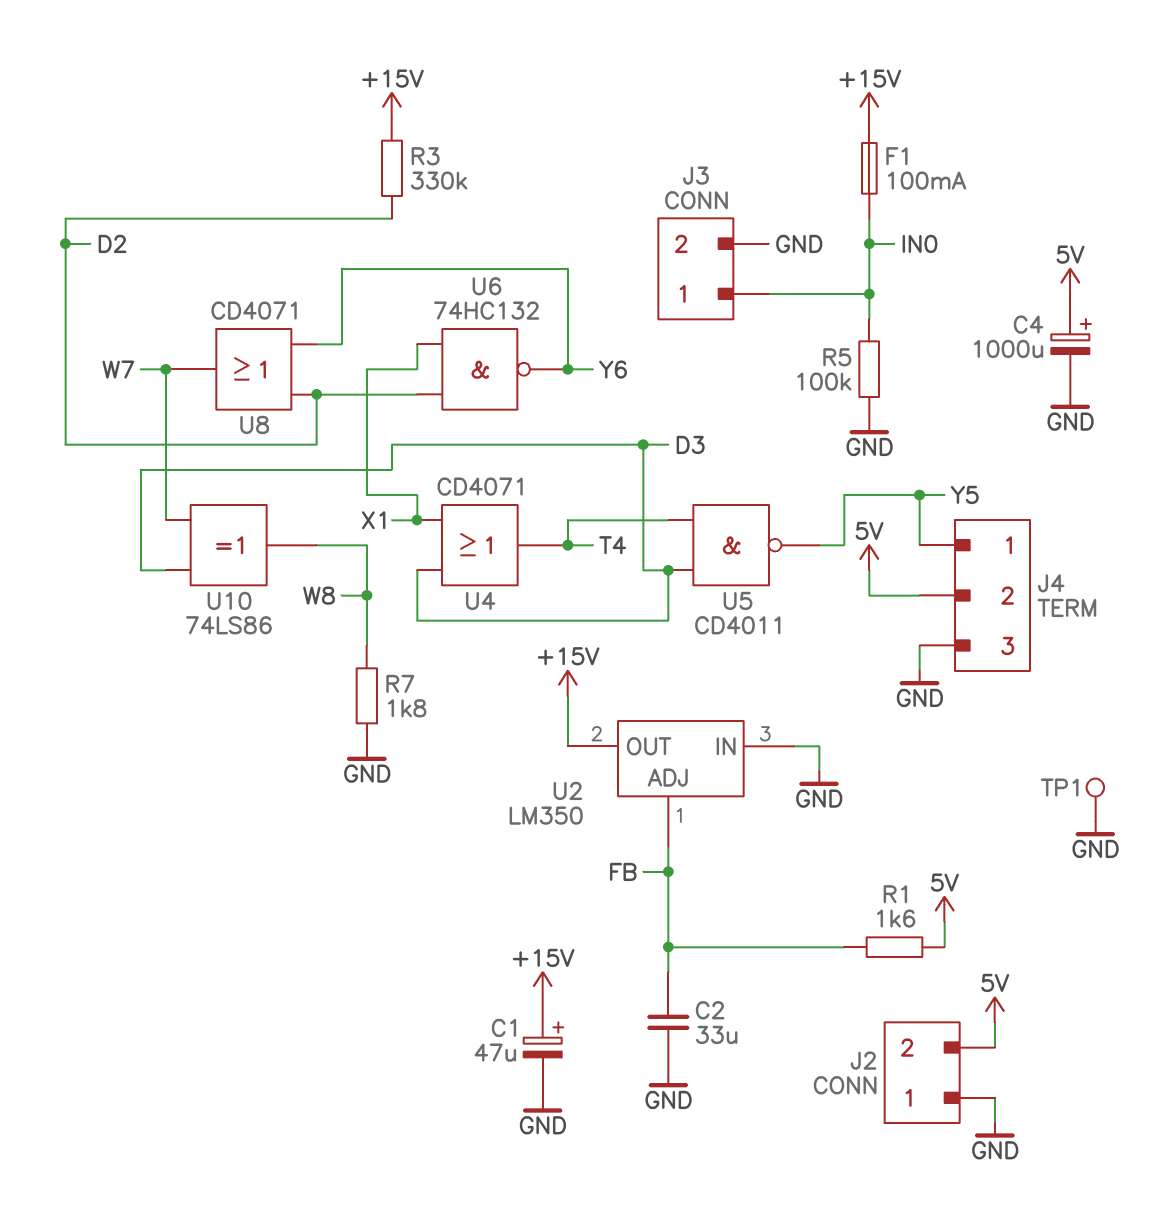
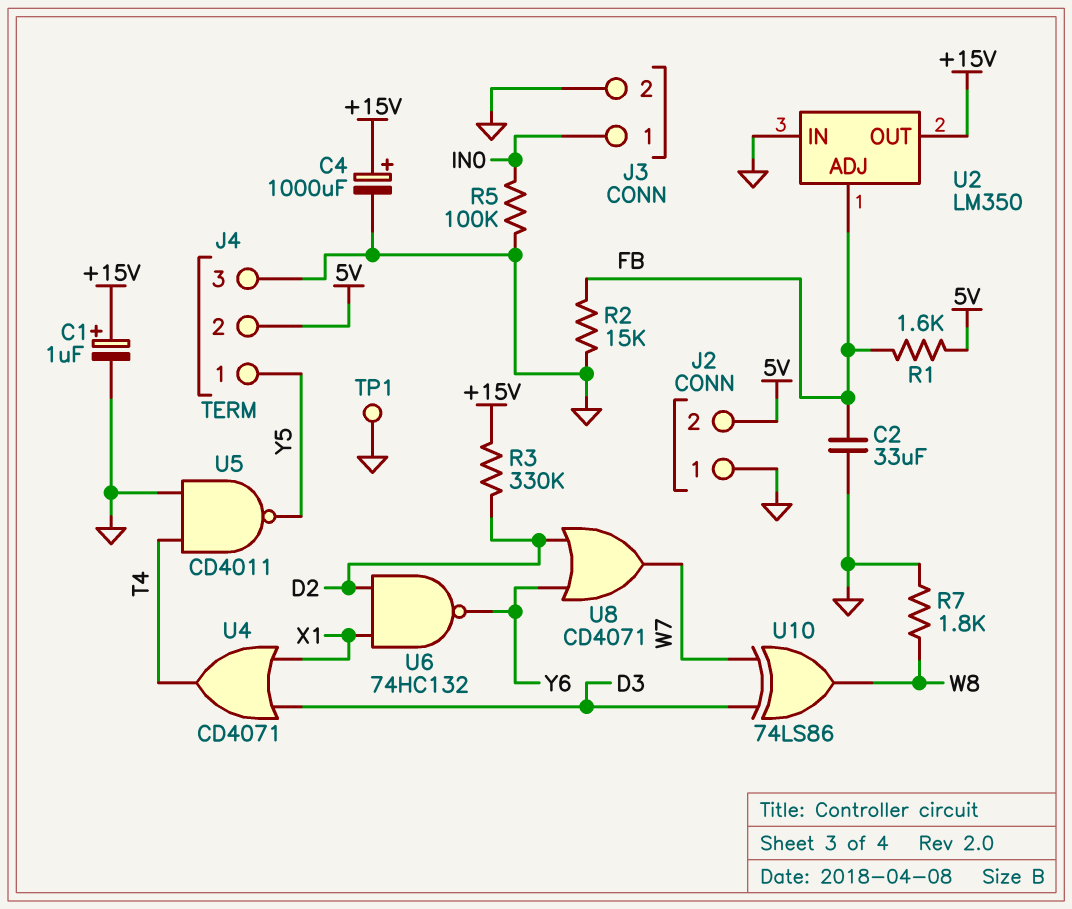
C1: 47uF (plus +15V, minus GND) -> 1uF (plus +15V, minus GND)
C4: 1000uF (plus 5V, minus GND) -> 1000uF (plus +15V, minus GND)
F1: 100mA (+15V, IN0) -> none
R2: none -> 15k (FB, GND)
U5: NAND CD4011 (in D3, in T4, out Y5) -> NAND CD4011 (in GND, in T4, out Y5)

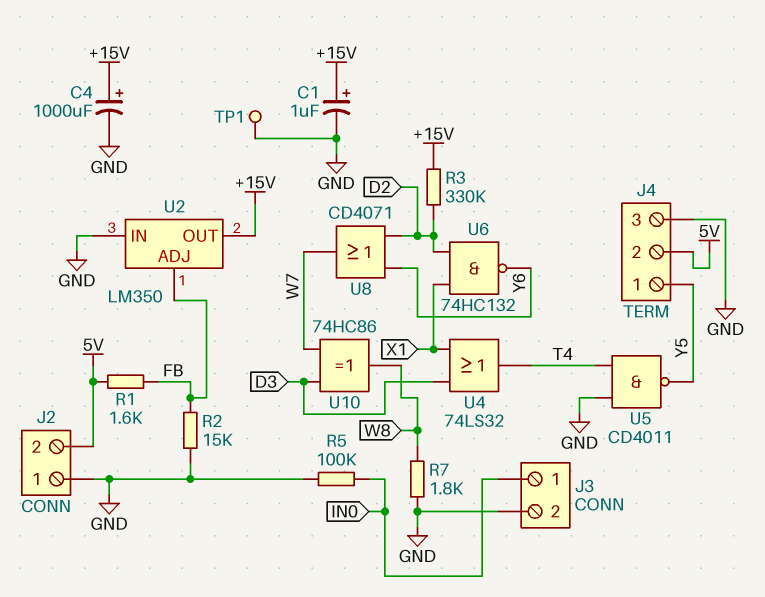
C2: 33uF (FB, GND) -> none
U4: OR CD4071 (in D3, in X1, out T4) -> OR 74LS32 (in D3, in X1, out T4)
U10: XOR 74LS86 (in D3, in W7, out W8) -> XOR 74HC86 (in D3, in W7, out W8)

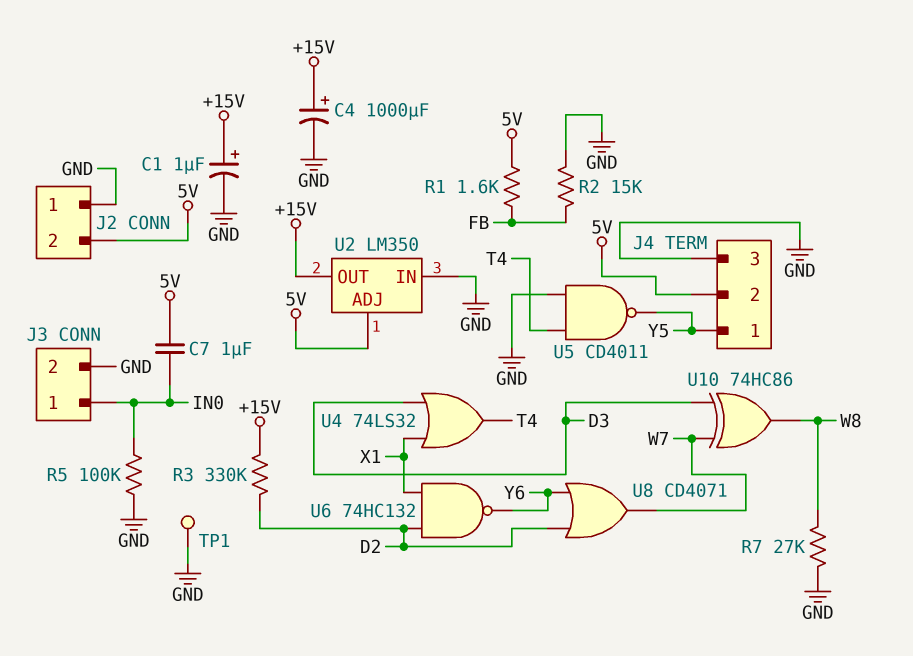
C7: none -> 1uF (5V, IN0)
R7: 1.8k (GND, W8) -> 27k (GND, W8)
U2 pin ADJ: FB -> 5V

